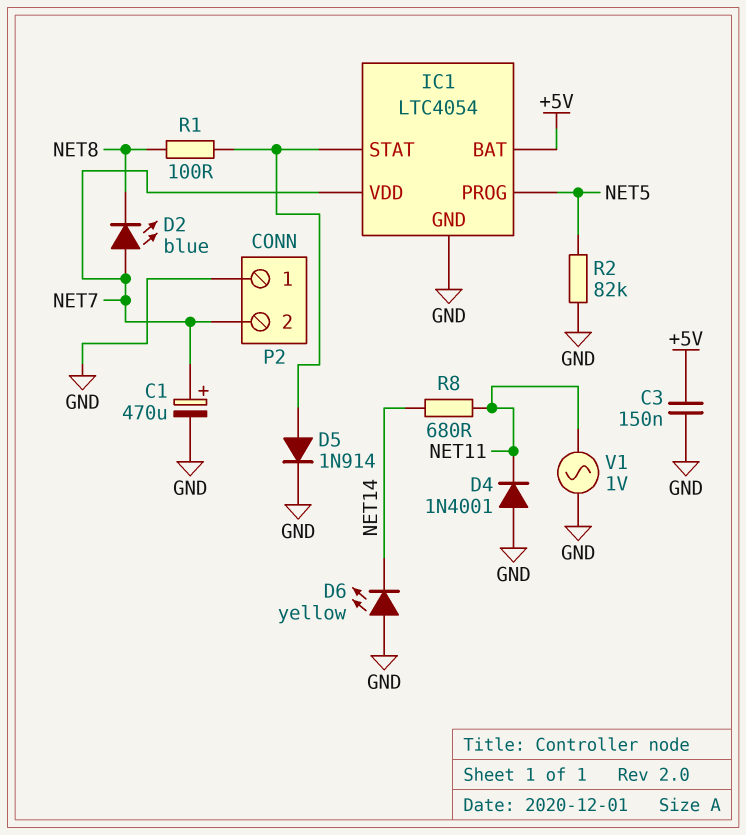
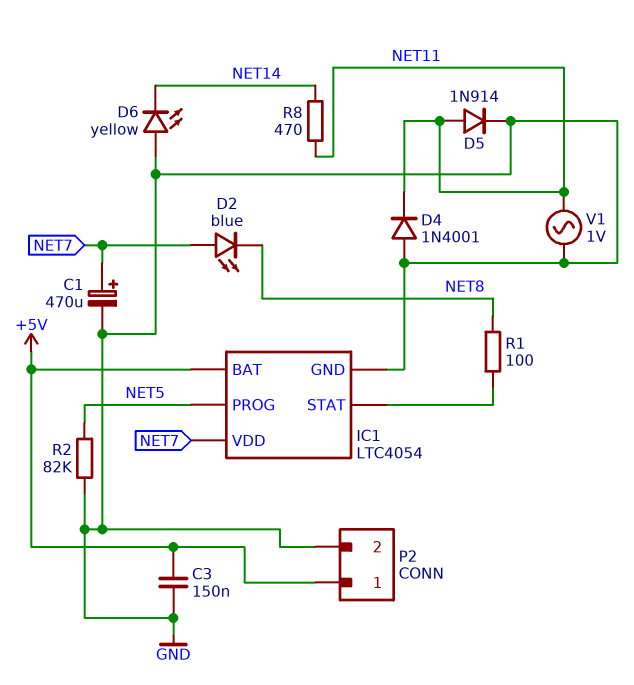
D5: diode 1N914 (A IC1/STAT, K GND) -> diode 1N914 (A NET11, K GND)
P2 pin 1: GND -> +5V
P2 pin 2: NET7 -> GND
R8: 680 (NET11, NET14) -> 470 (NET11, NET14)

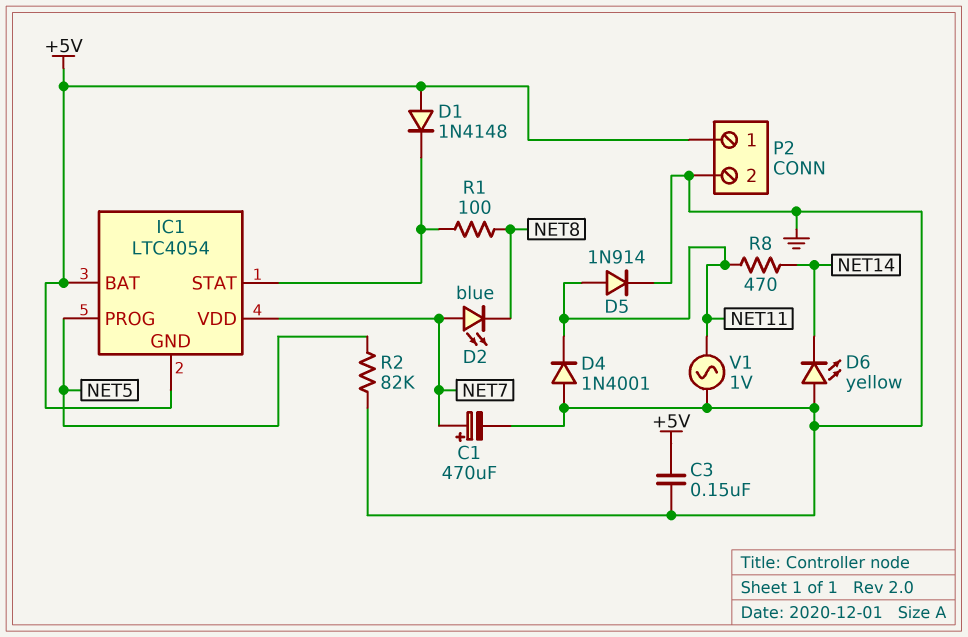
D1: none -> diode 1N4148 (A +5V, K IC1/STAT)
IC1 pin GND: GND -> +5V

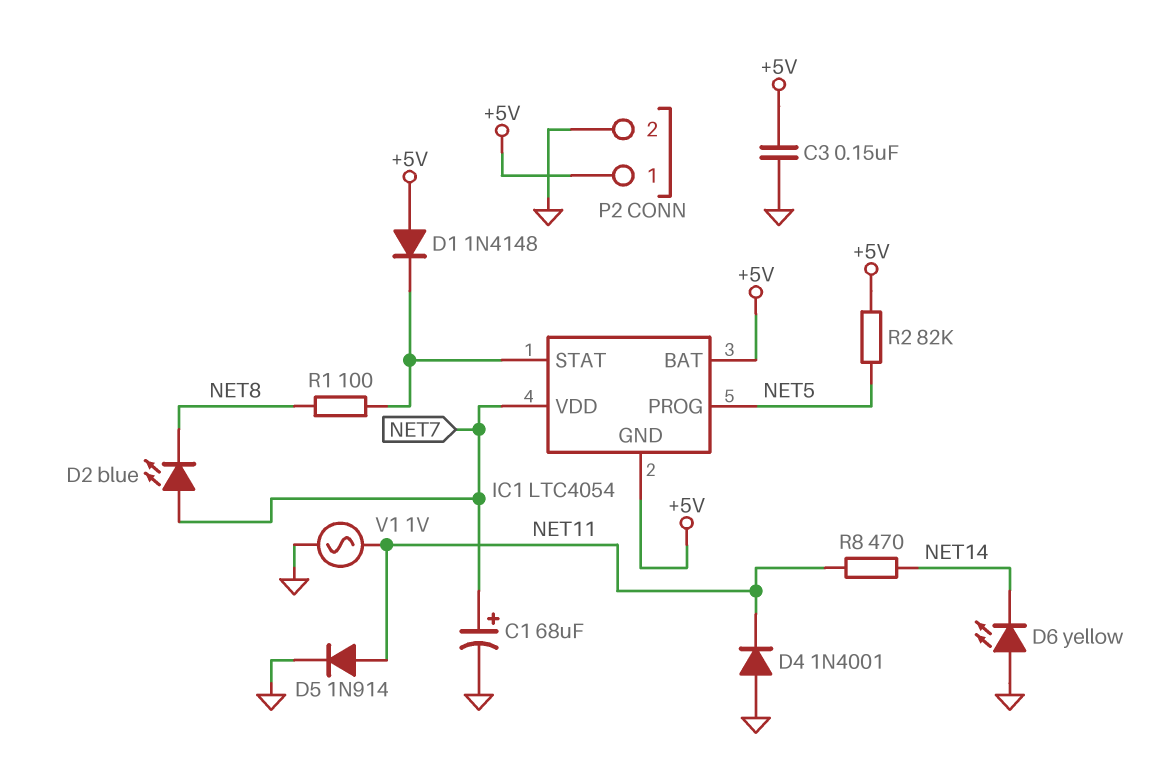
C1: 470uF (plus NET7, minus GND) -> 68uF (plus NET7, minus GND)
R2: 82k (GND, NET5) -> 82k (+5V, NET5)

